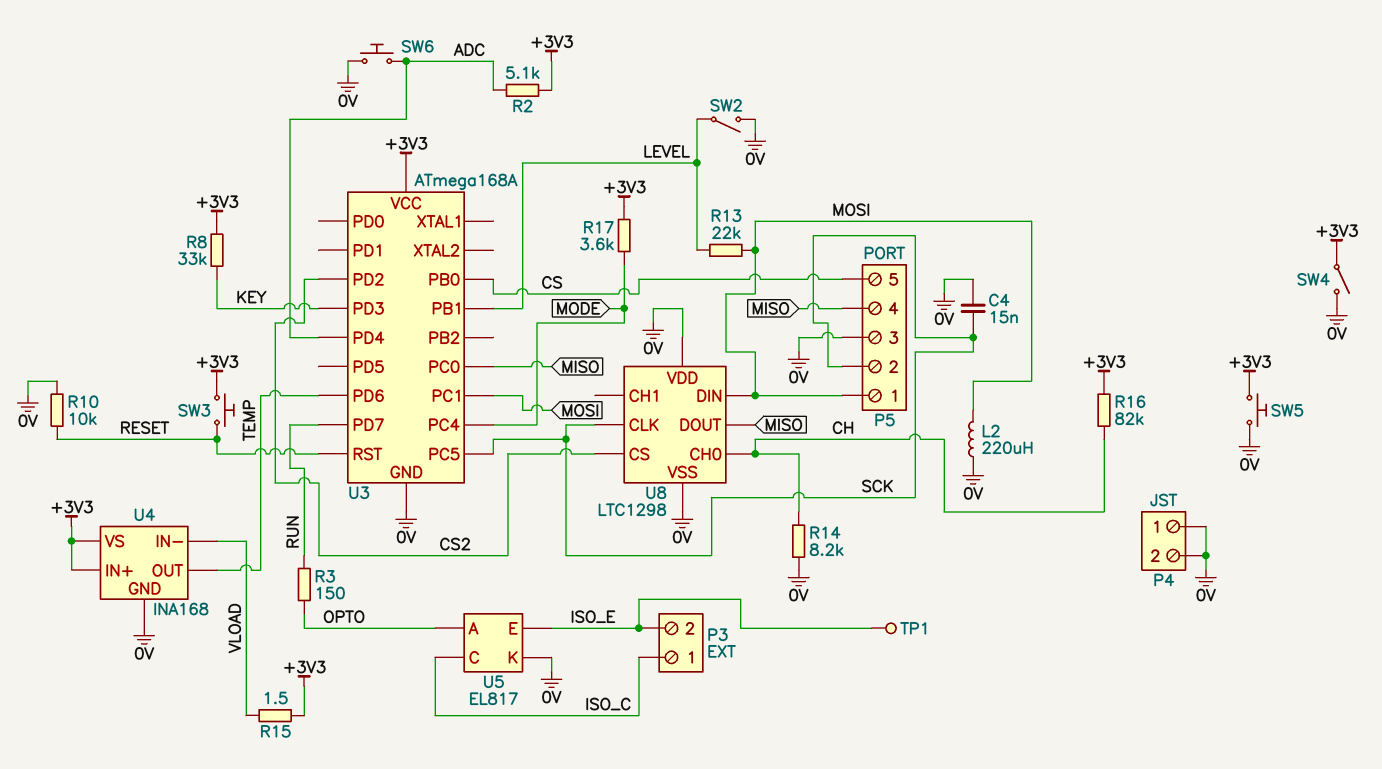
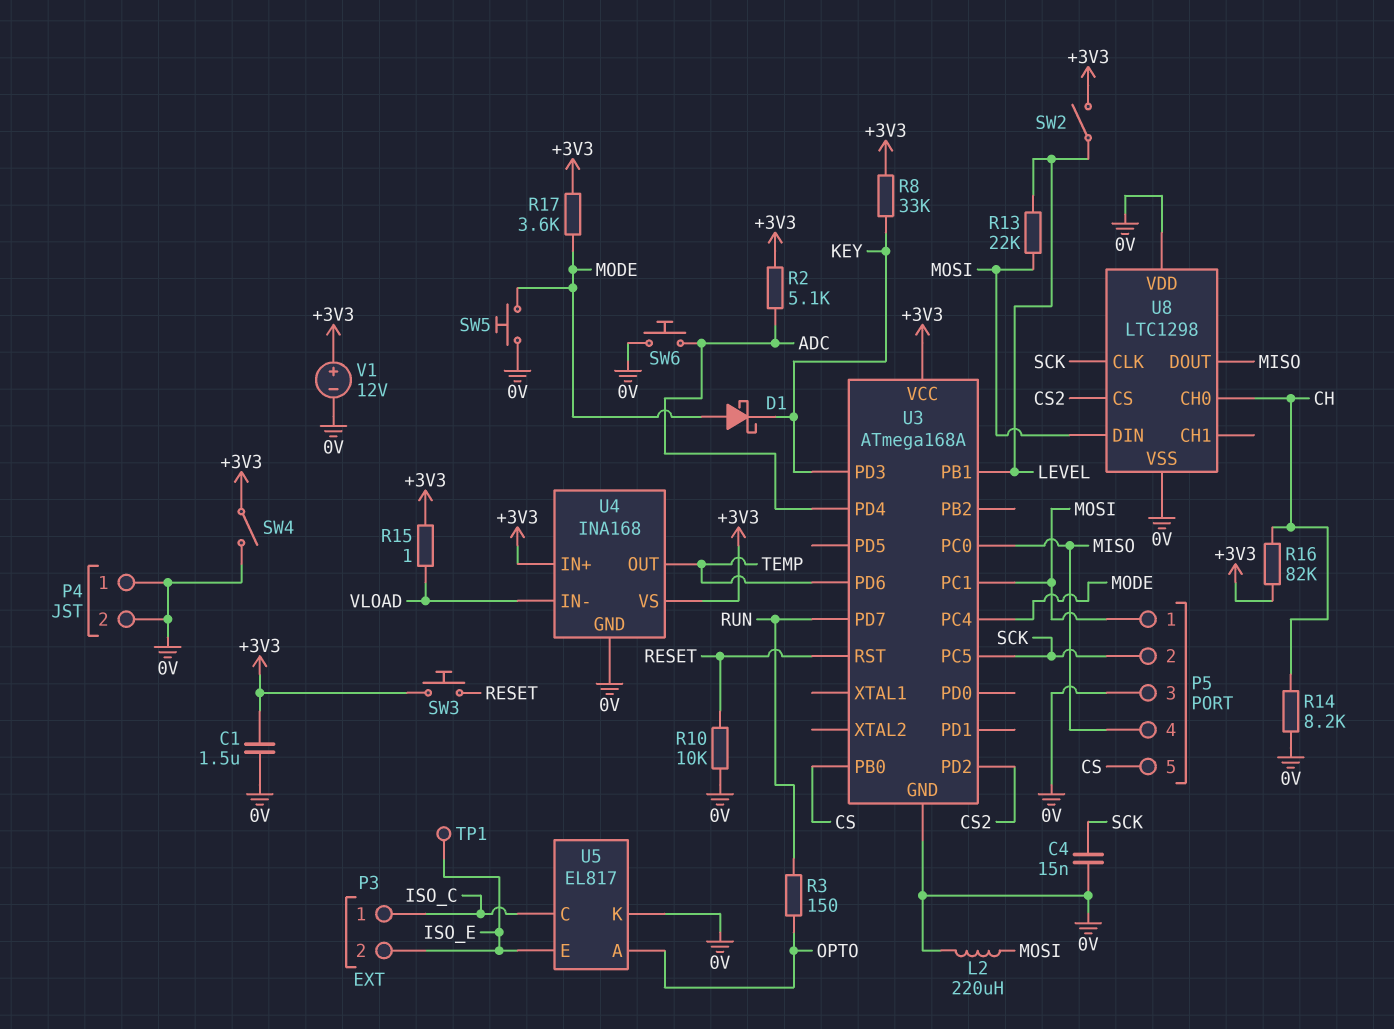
C1: none -> 1.5uF (+3V3, 0V)
D1: none -> schottky (A MODE, K KEY)
R15: 1.5 (+3V3, VLOAD) -> 1 (+3V3, VLOAD)
SW2: switch (0V, LEVEL) -> switch (+3V3, LEVEL)
SW5: button (+3V3, 0V) -> button (0V, MODE)
V1: none -> 12V (plus +3V3, minus 0V)

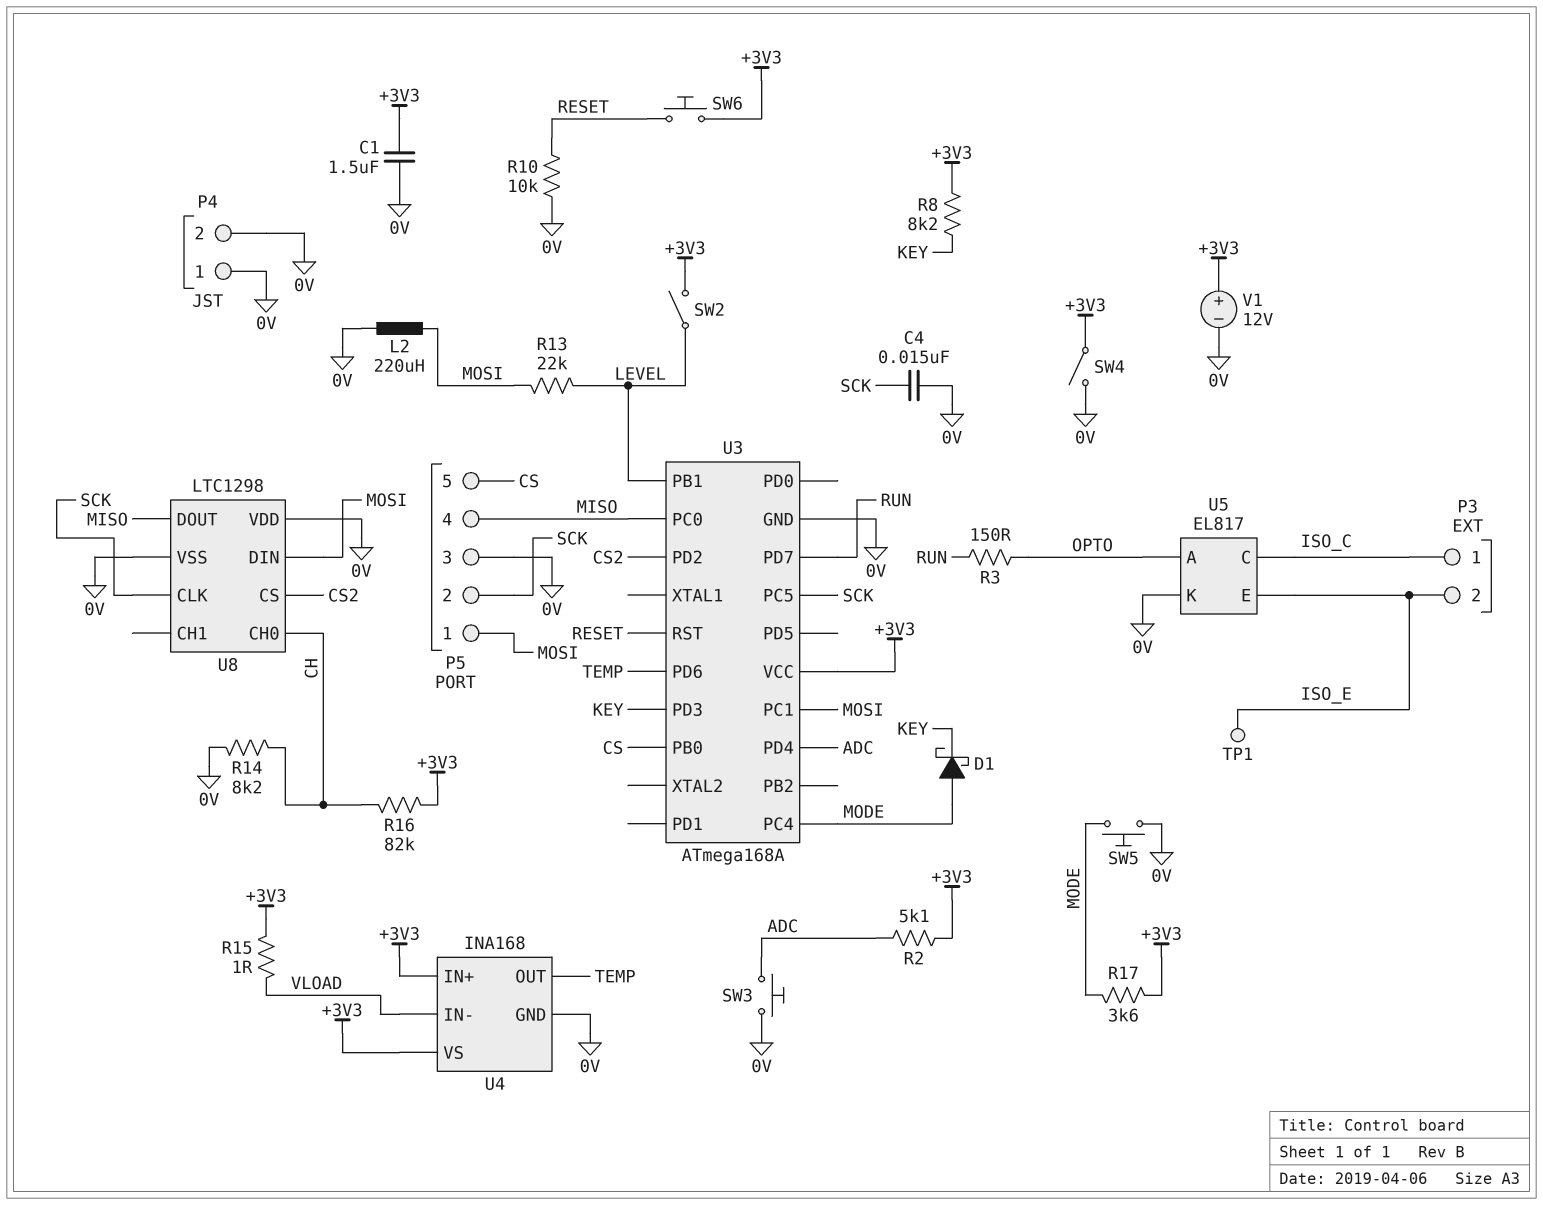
R8: 33k (+3V3, KEY) -> 8.2k (+3V3, KEY)
SW3: button (+3V3, RESET) -> button (0V, ADC)
SW6: button (0V, ADC) -> button (+3V3, RESET)

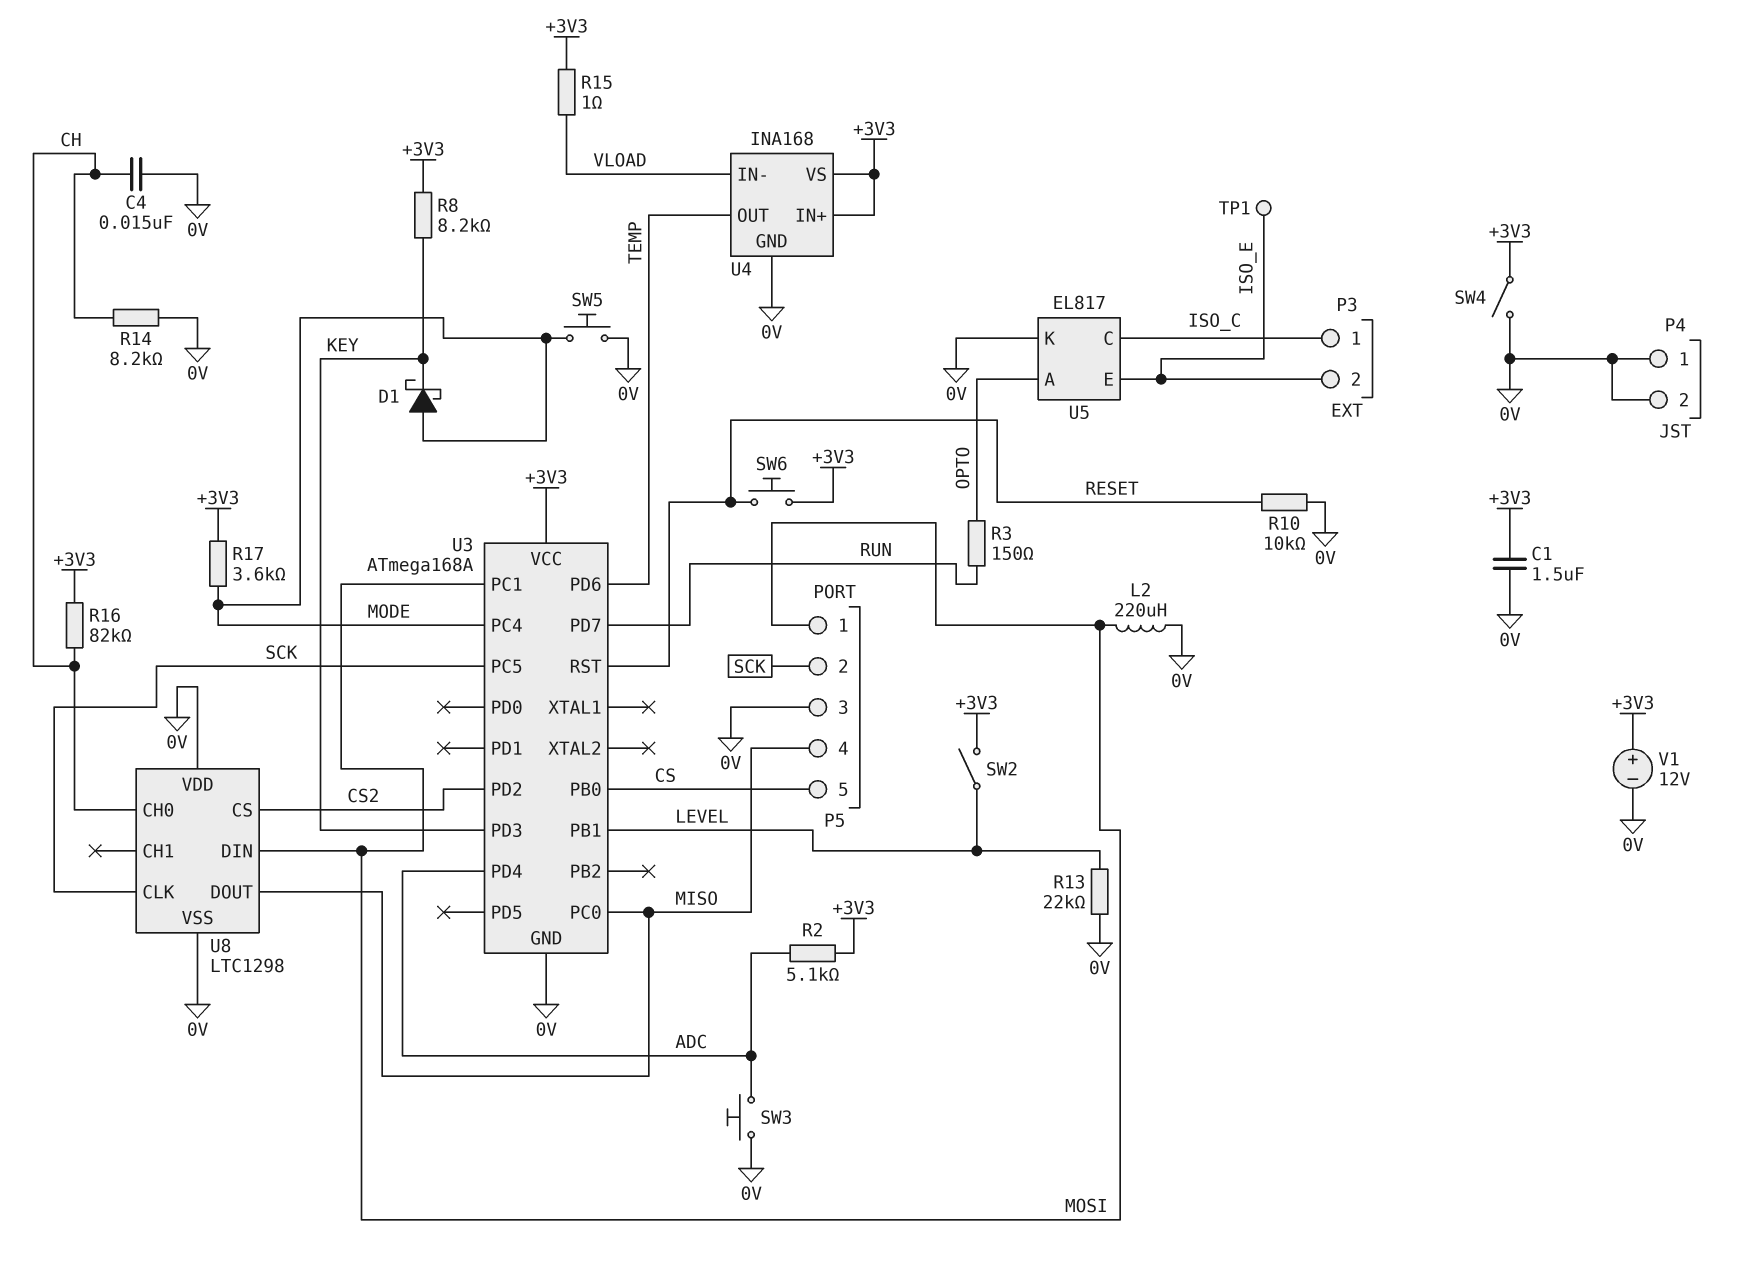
C4: 15nF (0V, SCK) -> 15nF (0V, CH)
R13: 22k (LEVEL, MOSI) -> 22k (0V, LEVEL)

